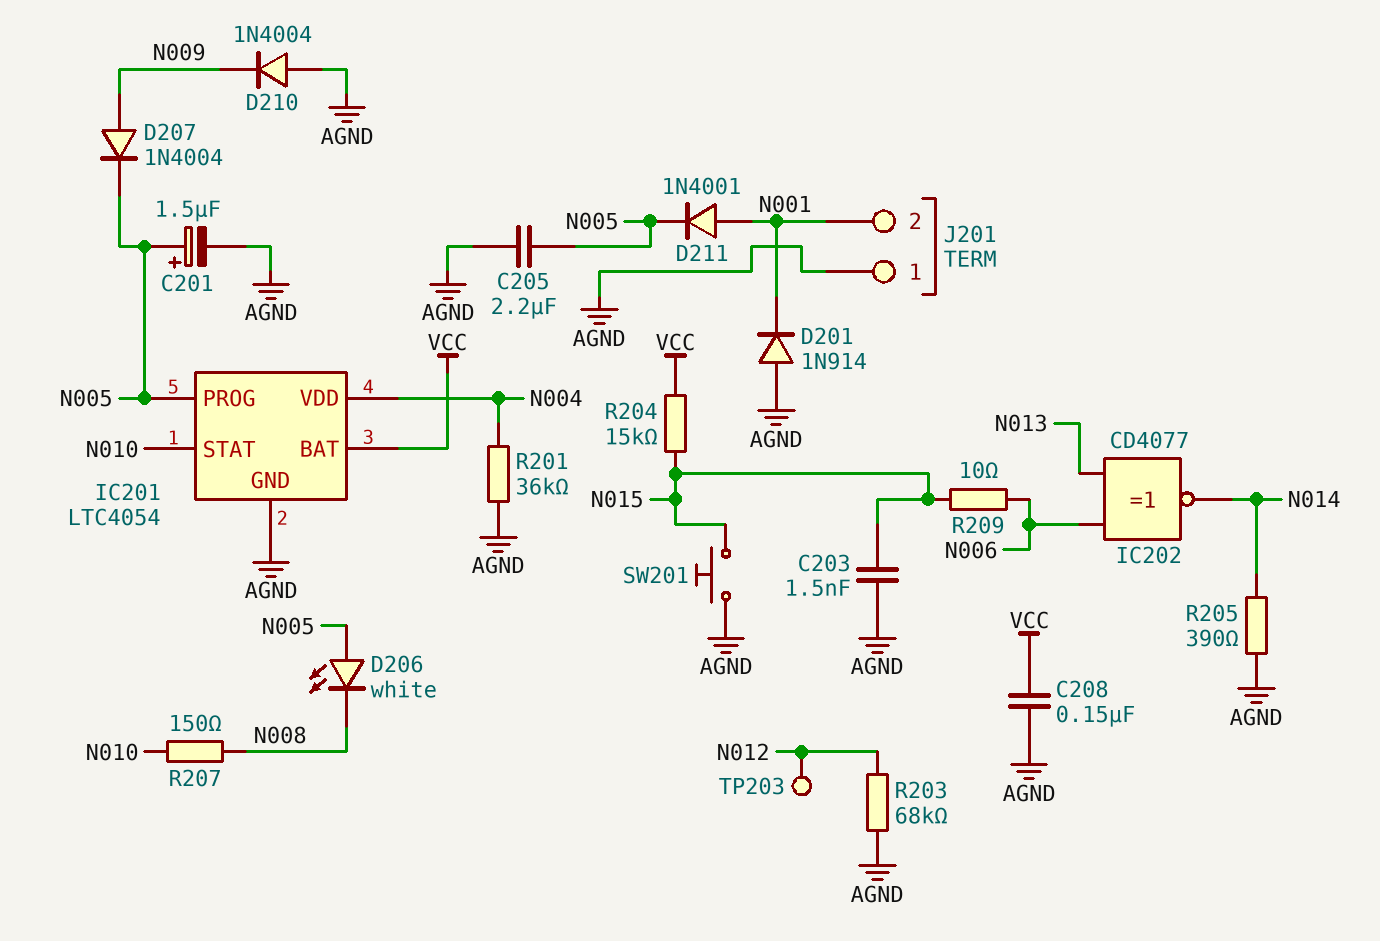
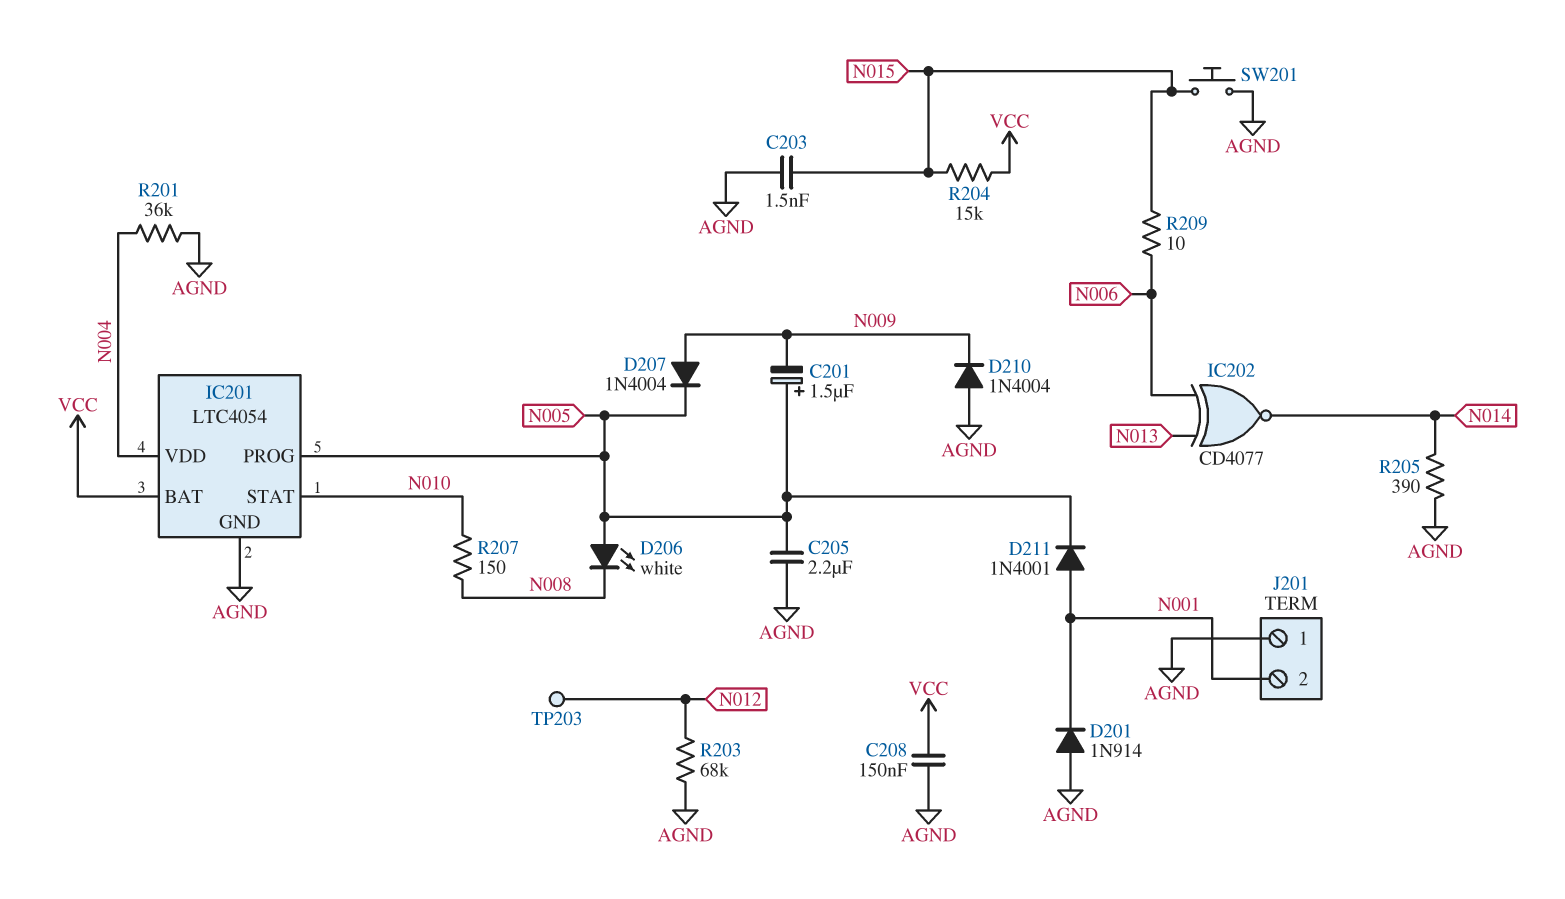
C201: 1.5uF (plus N005, minus AGND) -> 1.5uF (plus N005, minus N009)

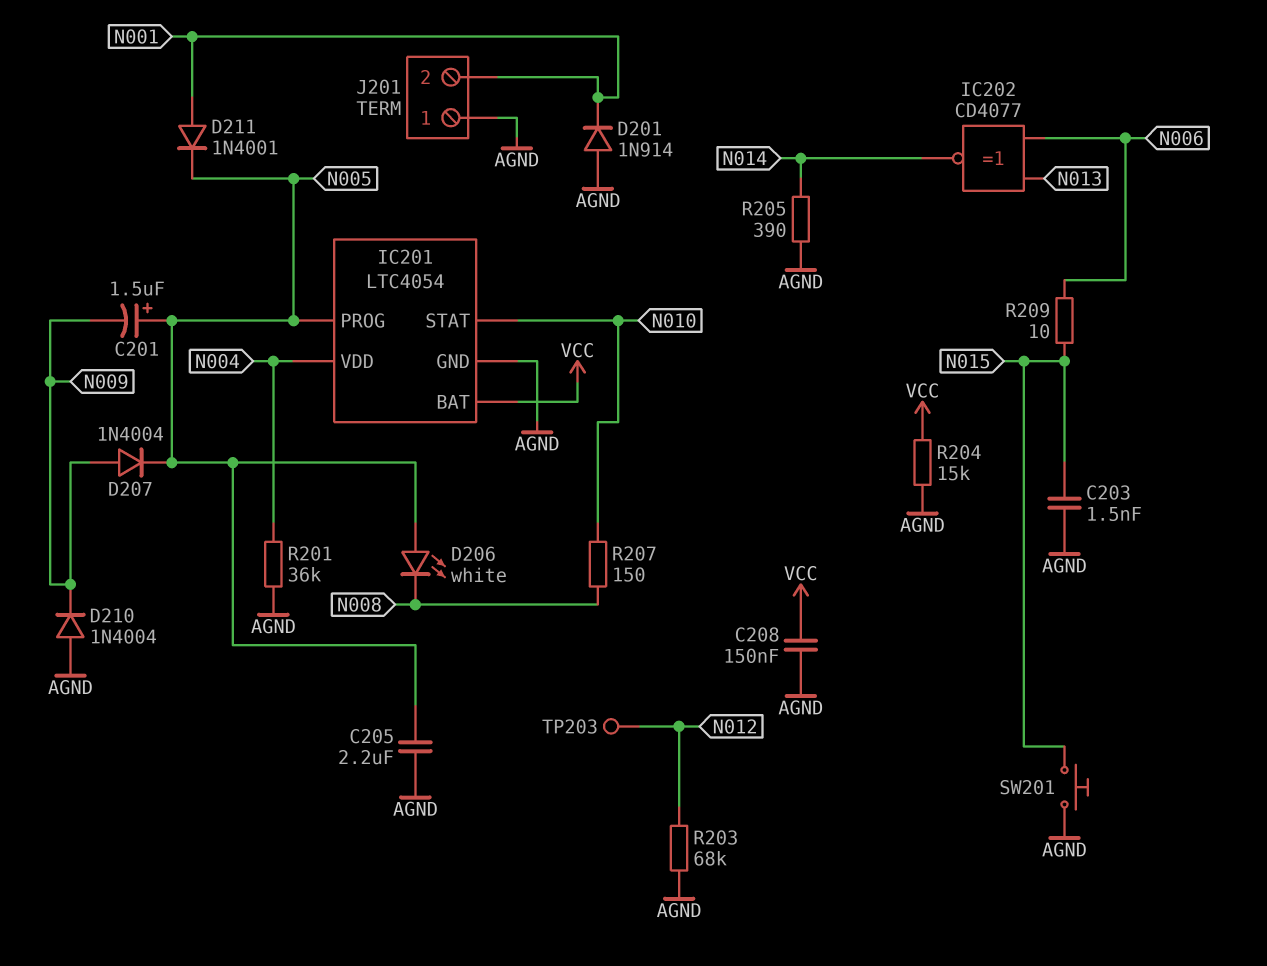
R204: 15k (N015, VCC) -> 15k (AGND, VCC)

